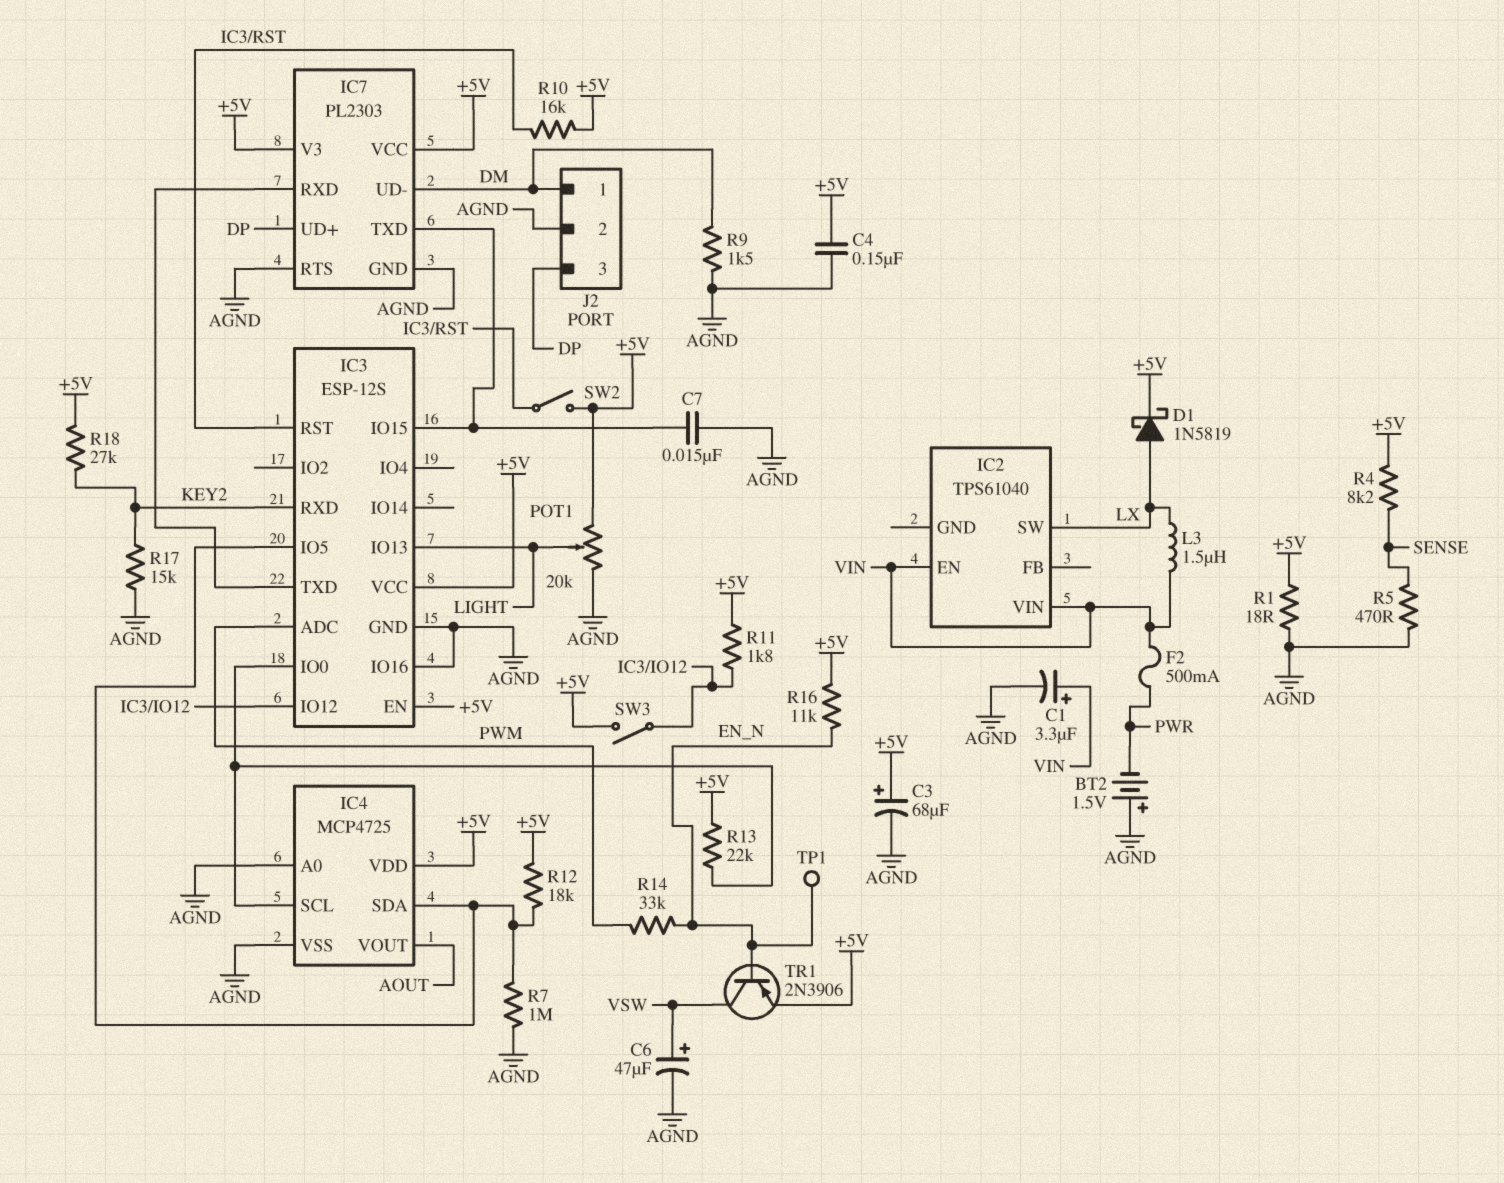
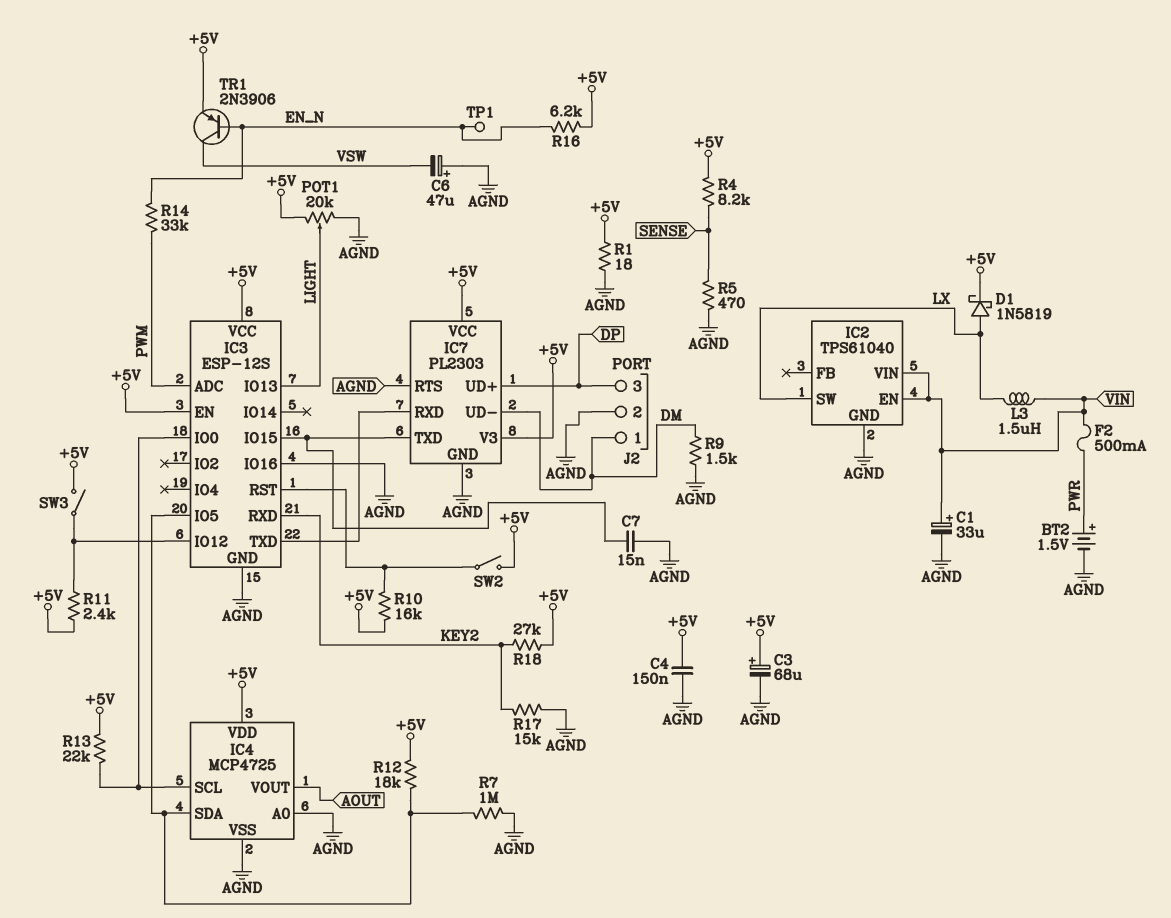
BT2: 1.5V (plus AGND, minus PWR) -> 1.5V (plus PWR, minus AGND)
C1: 3.3uF (plus VIN, minus AGND) -> 33uF (plus VIN, minus AGND)
C6: 47uF (plus VSW, minus AGND) -> 47uF (plus AGND, minus VSW)
IC2 pin GND: none -> AGND
R11: 1.8k (+5V, IC3/IO12) -> 2.4k (+5V, IC3/IO12)
R16: 11k (+5V, EN_N) -> 6.2k (+5V, EN_N)

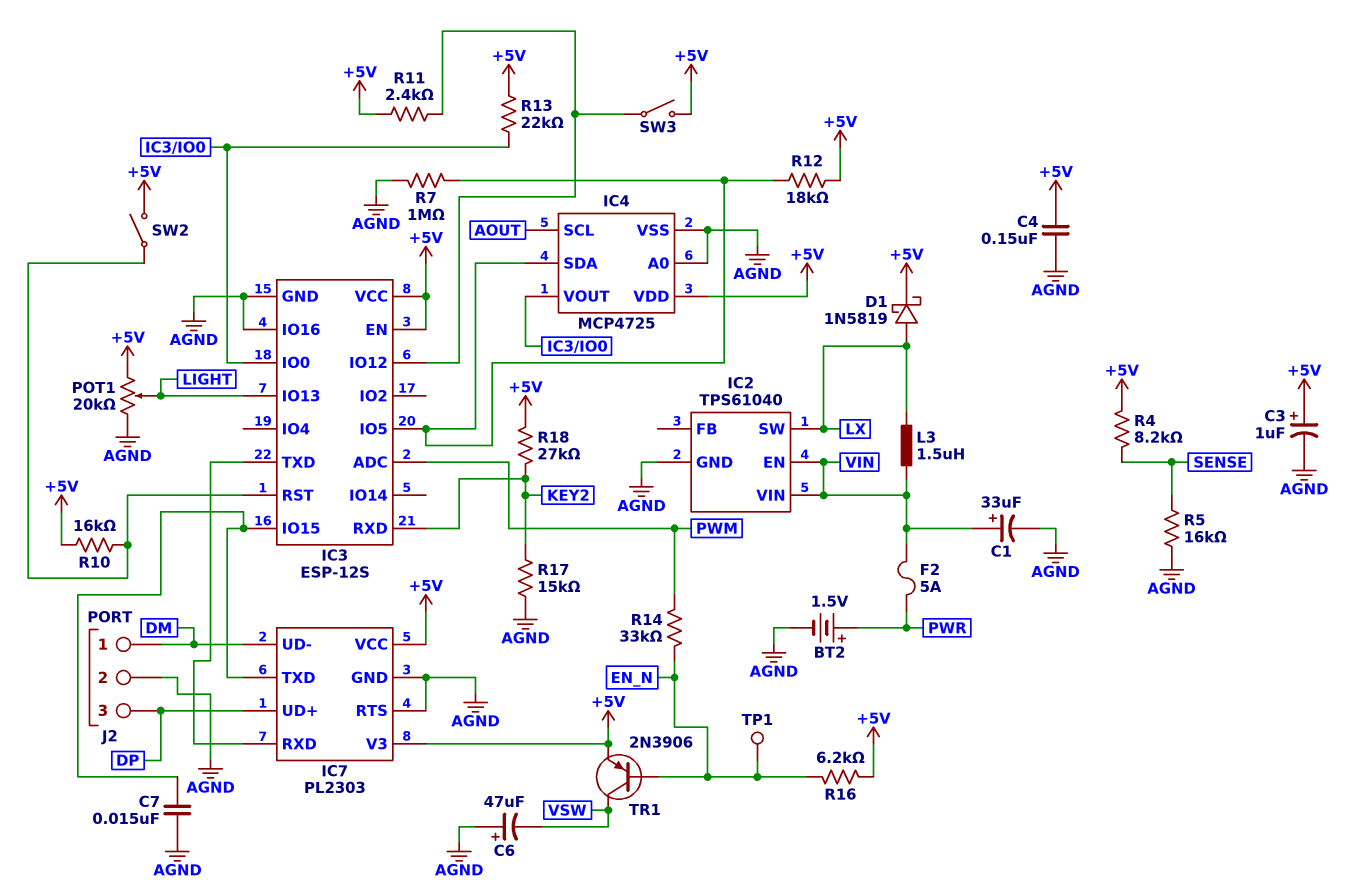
C3: 68uF (plus +5V, minus AGND) -> 1uF (plus +5V, minus AGND)
F2: 500mA (PWR, VIN) -> 5A (PWR, VIN)
IC4 pin SCL: IC3/IO0 -> AOUT
IC4 pin VOUT: AOUT -> IC3/IO0
R1: 18 (+5V, AGND) -> none
R5: 470 (AGND, SENSE) -> 16k (AGND, SENSE)
R9: 1.5k (AGND, DM) -> none

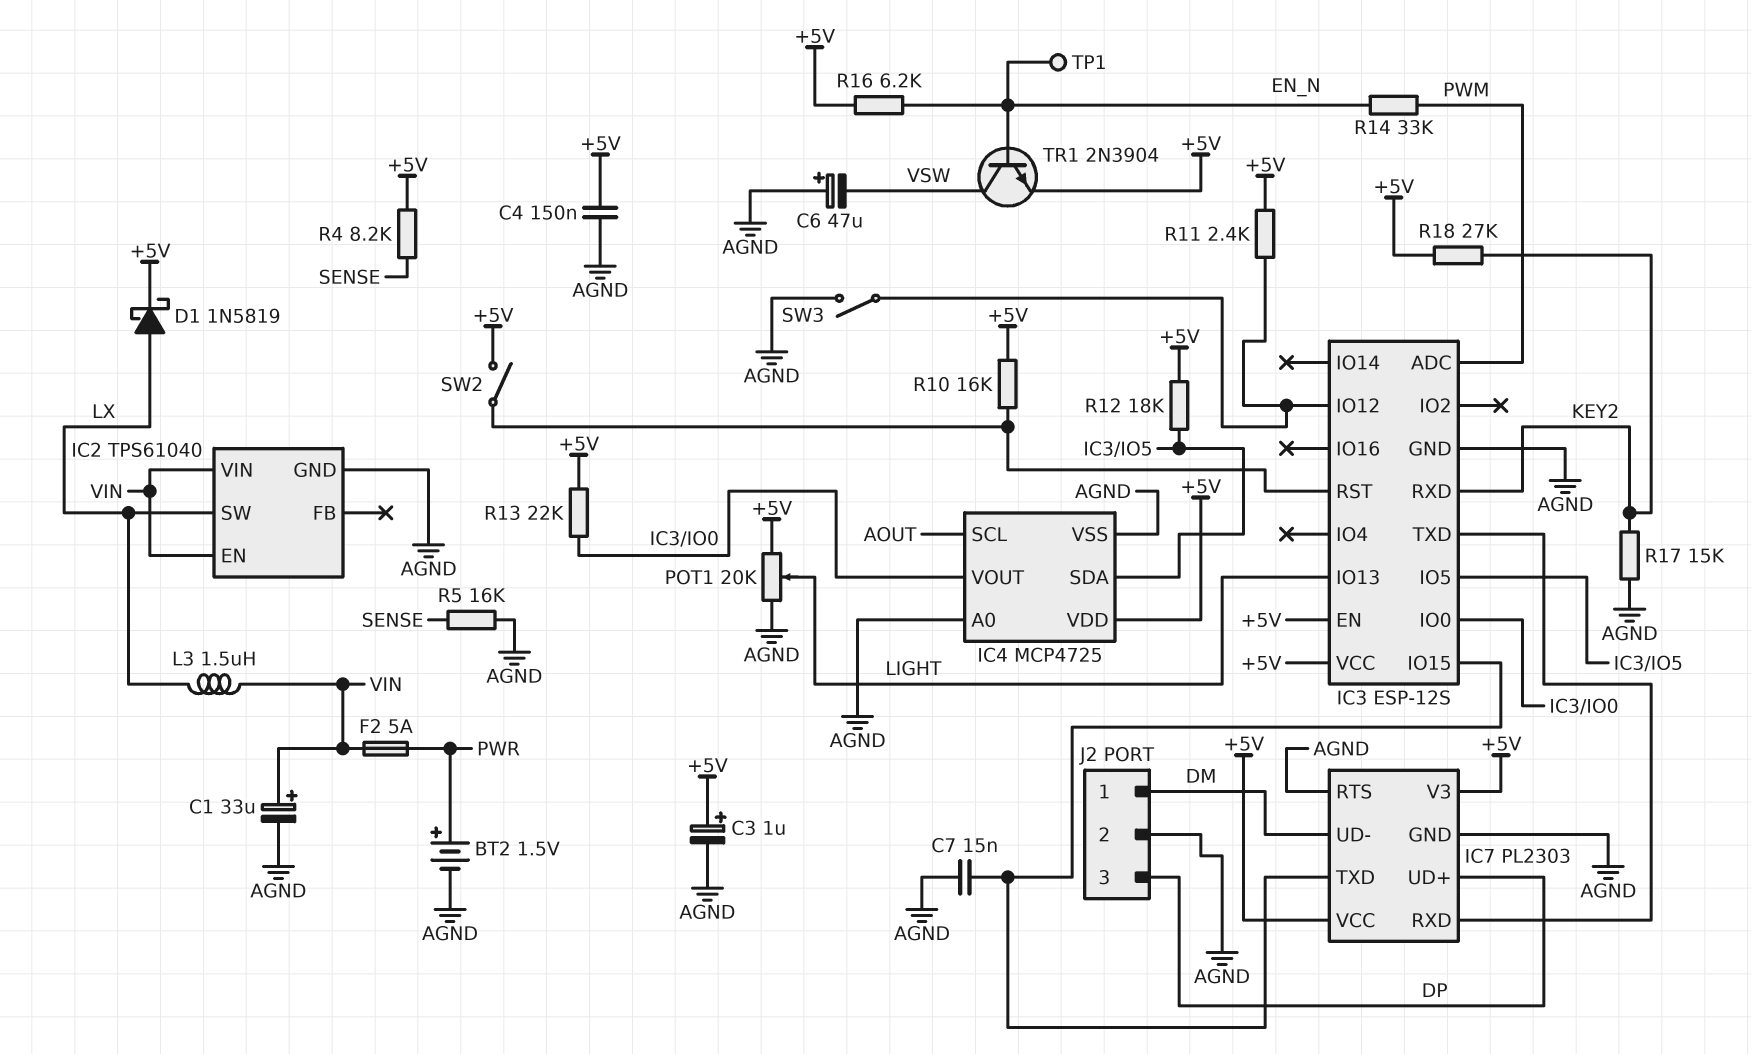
IC3 pin IO16: AGND -> none
R7: 1M (AGND, IC3/IO5) -> none
SW3: switch (+5V, IC3/IO12) -> switch (AGND, IC3/IO12)
TR1: PNP 2N3906 (B EN_N, C VSW, E +5V) -> NPN 2N3904 (B EN_N, C VSW, E +5V)

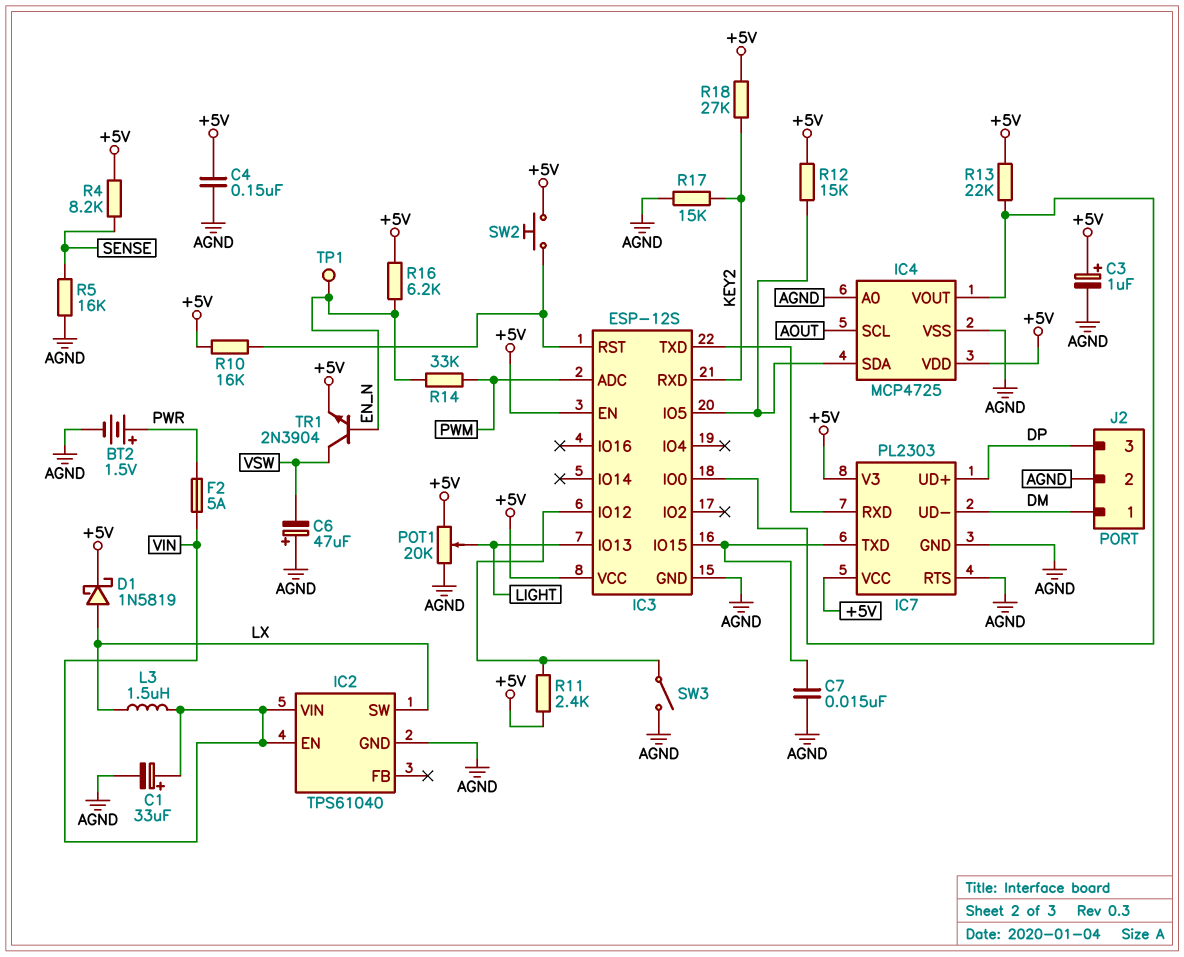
R12: 18k (+5V, IC3/IO5) -> 15k (+5V, IC3/IO5)
SW2: switch (+5V, IC3/RST) -> button (+5V, IC3/RST)

